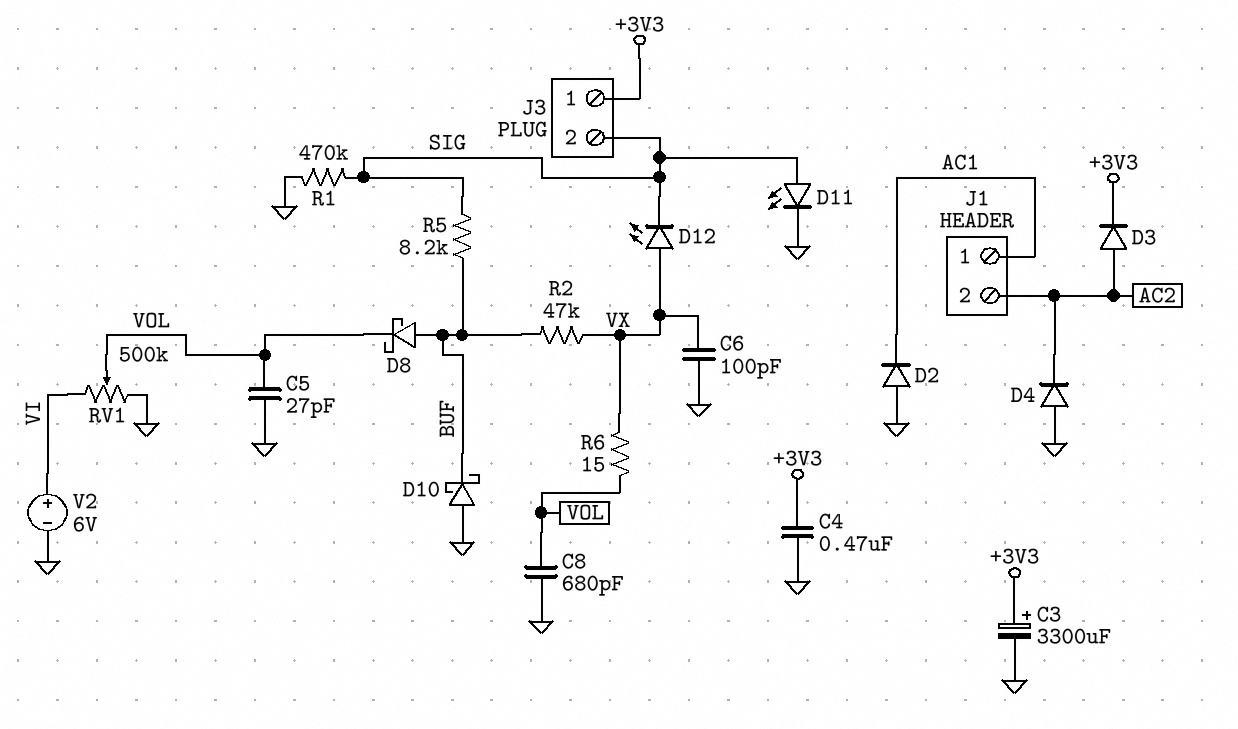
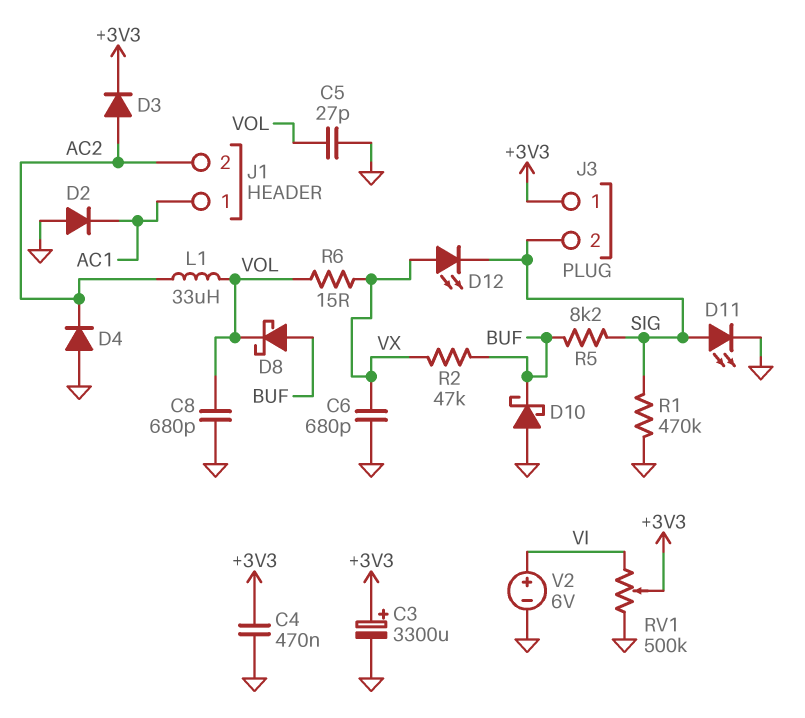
C6: 100pF (GND, VX) -> 680pF (GND, VX)
L1: none -> 33uH (AC2, VOL)
RV1: 500k (GND, VI, wiper VOL) -> 500k (GND, VI, wiper +3V3)

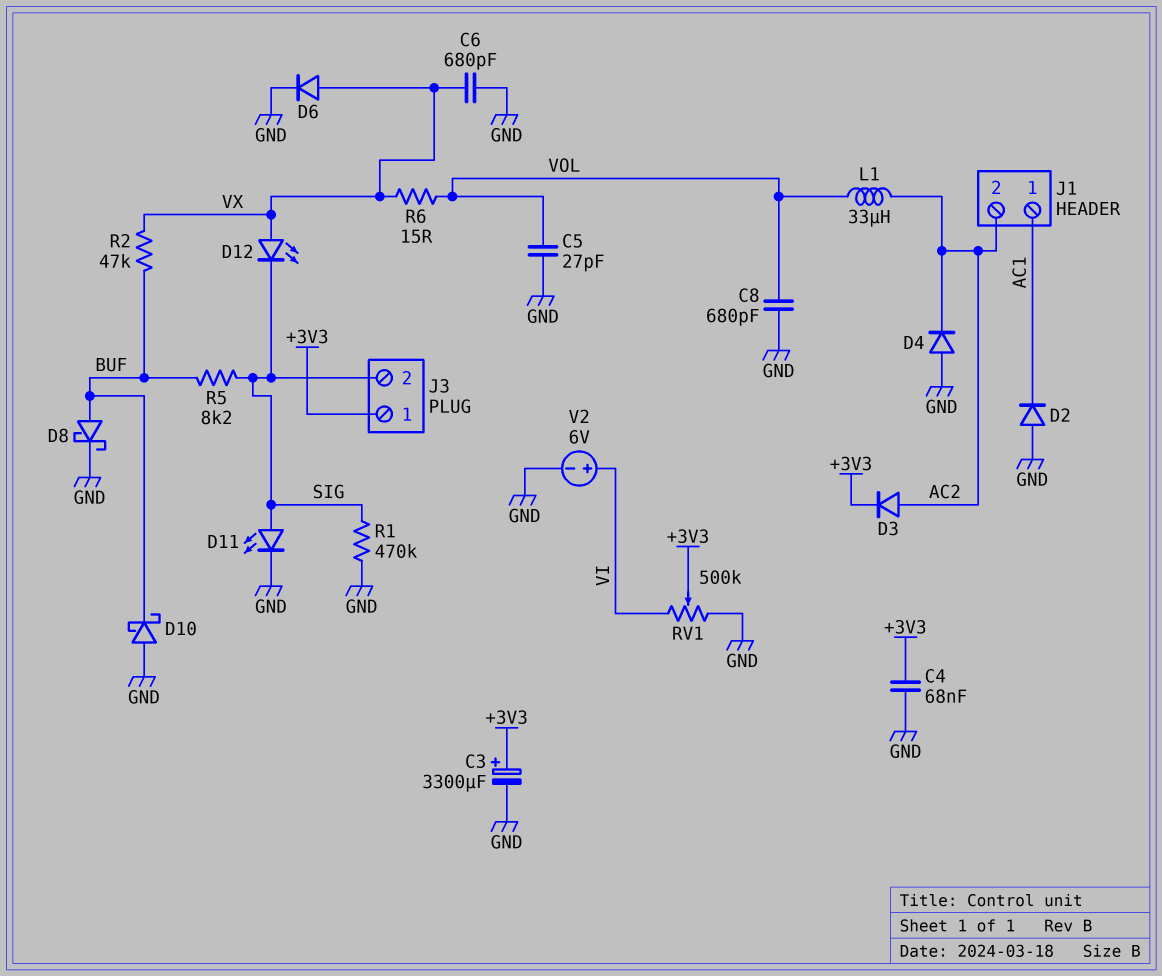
C4: 470nF (+3V3, GND) -> 68nF (+3V3, GND)
D6: none -> diode (A VX, K GND)
D8: schottky (A BUF, K VOL) -> schottky (A BUF, K GND)

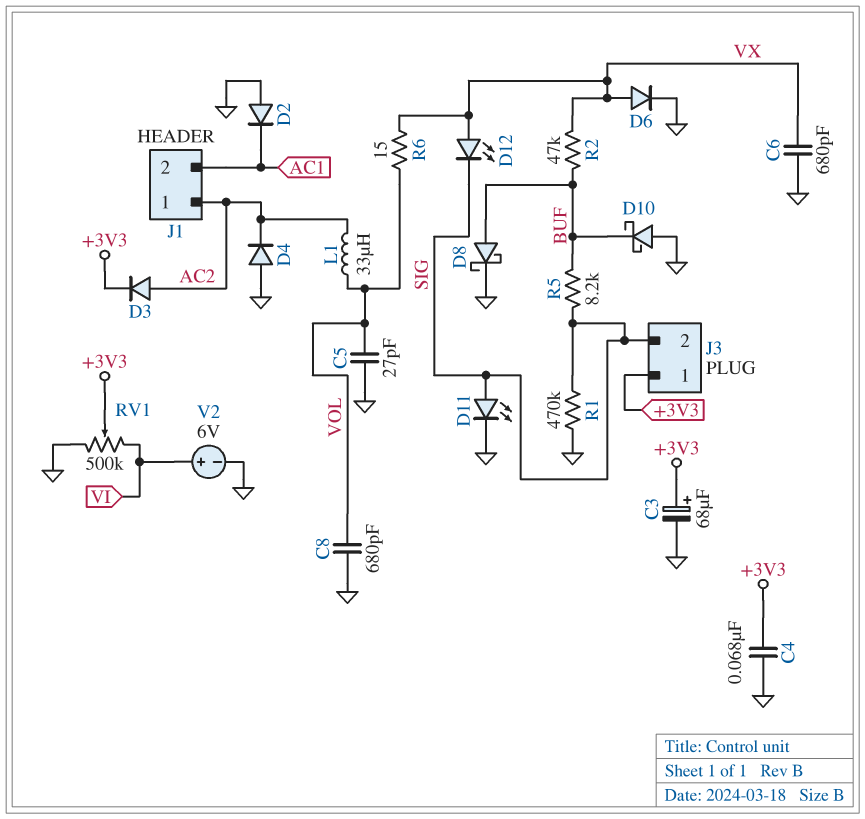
C3: 3300uF (plus +3V3, minus GND) -> 68uF (plus +3V3, minus GND)
J1 pin 1: AC1 -> AC2
J1 pin 2: AC2 -> AC1

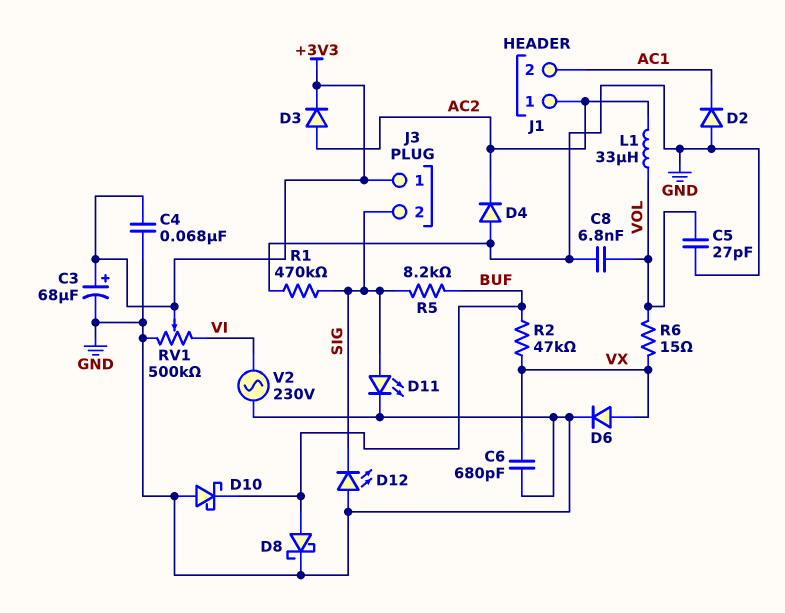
C8: 680pF (GND, VOL) -> 6.8nF (GND, VOL)
D12: LED (A VX, K SIG) -> LED (A GND, K SIG)
V2: 6V (plus VI, minus GND) -> AC 230V (GND, VI)

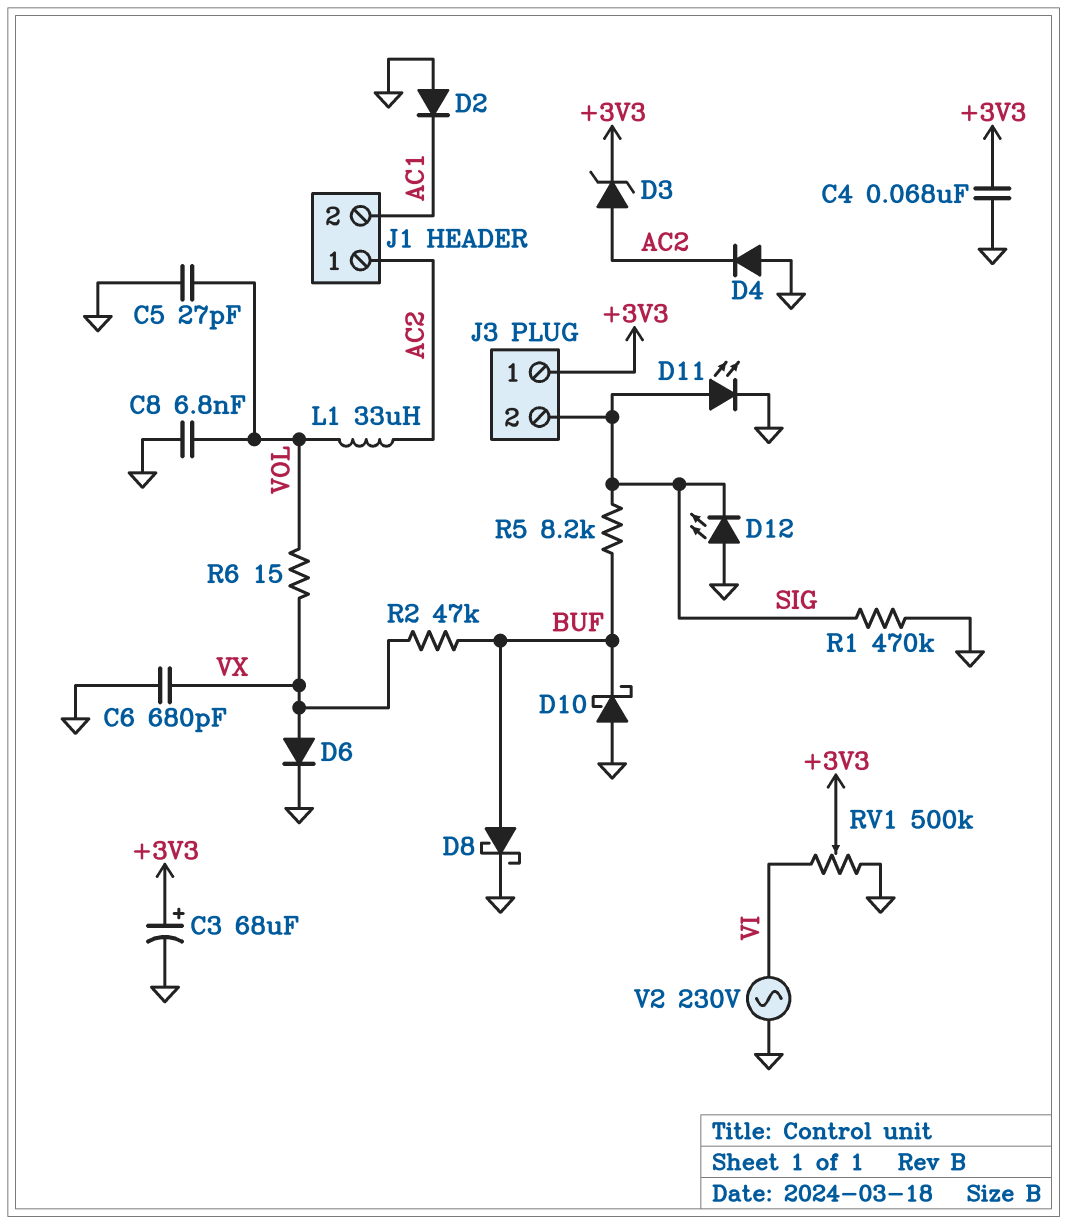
D3: diode (A AC2, K +3V3) -> zener (A AC2, K +3V3)

